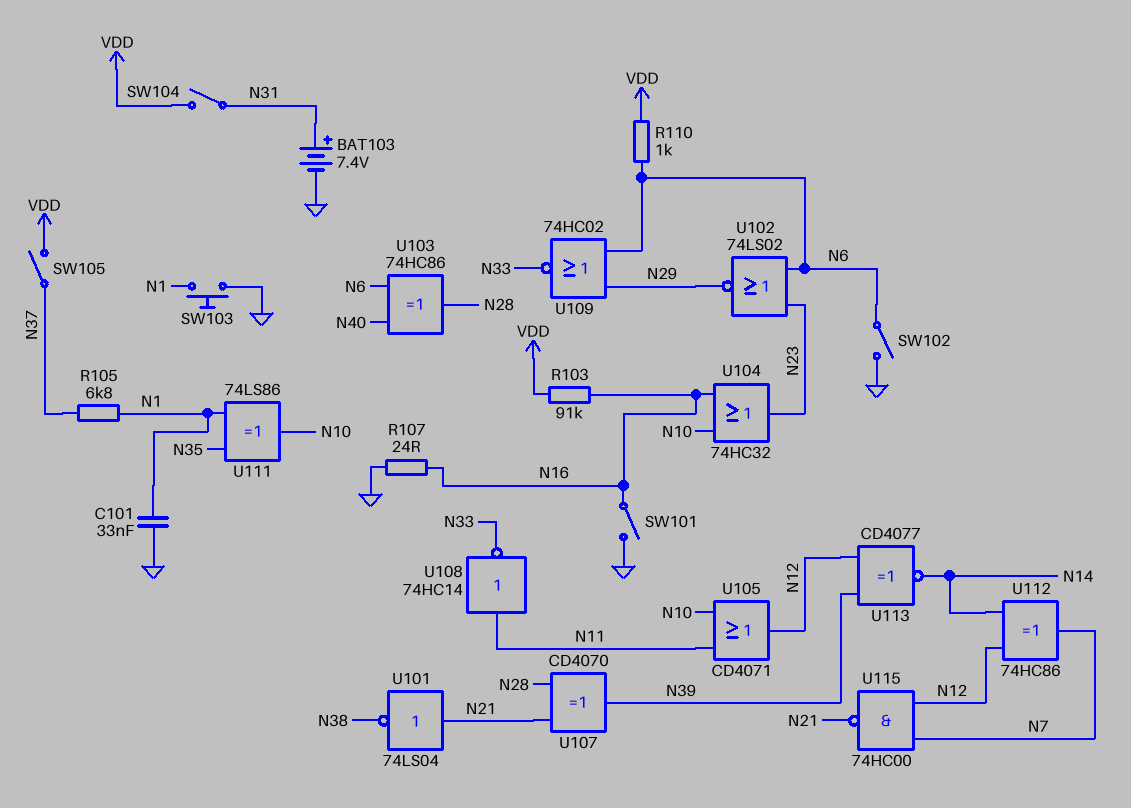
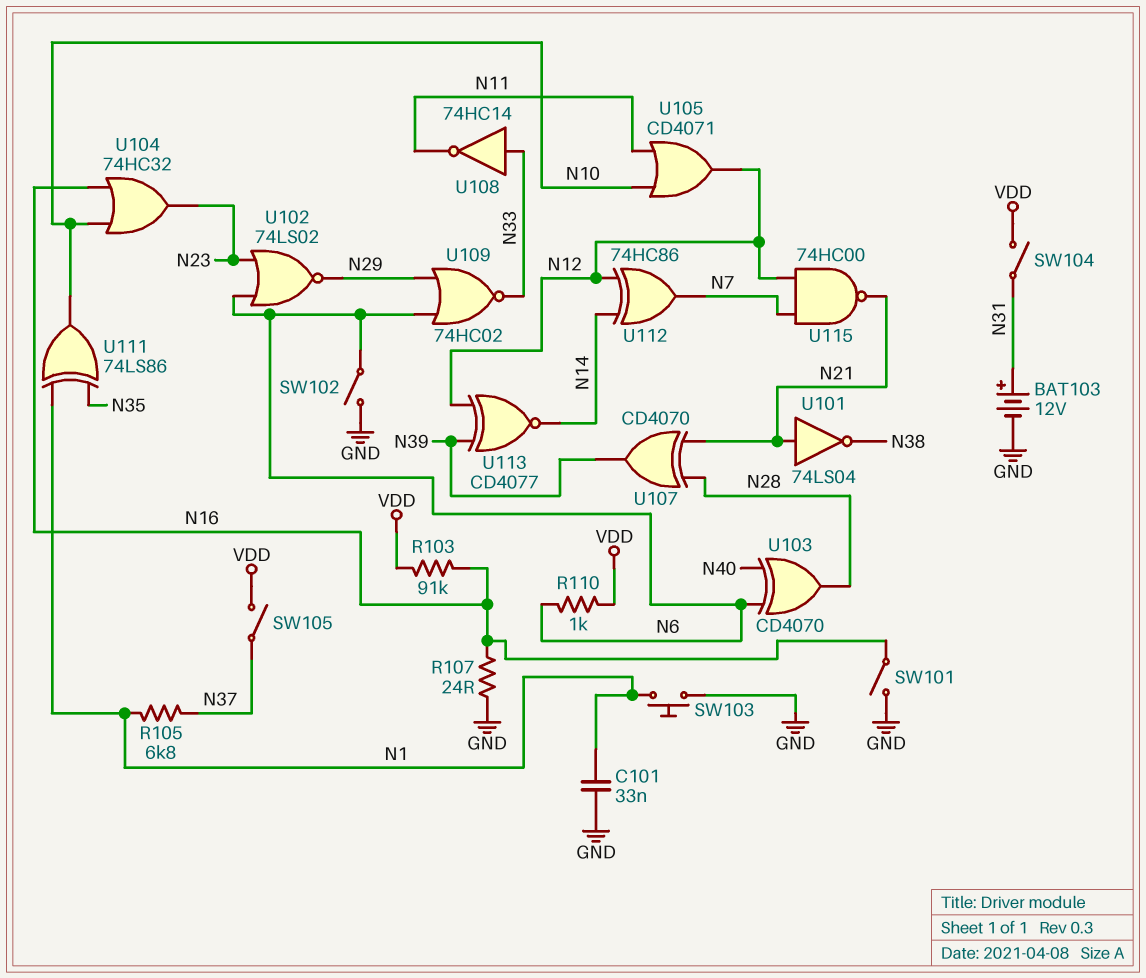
BAT103: 7.4V (plus N31, minus GND) -> 12V (plus N31, minus GND)
U103: XOR 74HC86 (in N6, in N40, out N28) -> XOR CD4070 (in N6, in N40, out N28)
U108: NOT 74HC14 (in N11, out N33) -> NOT 74HC14 (in N33, out N11)

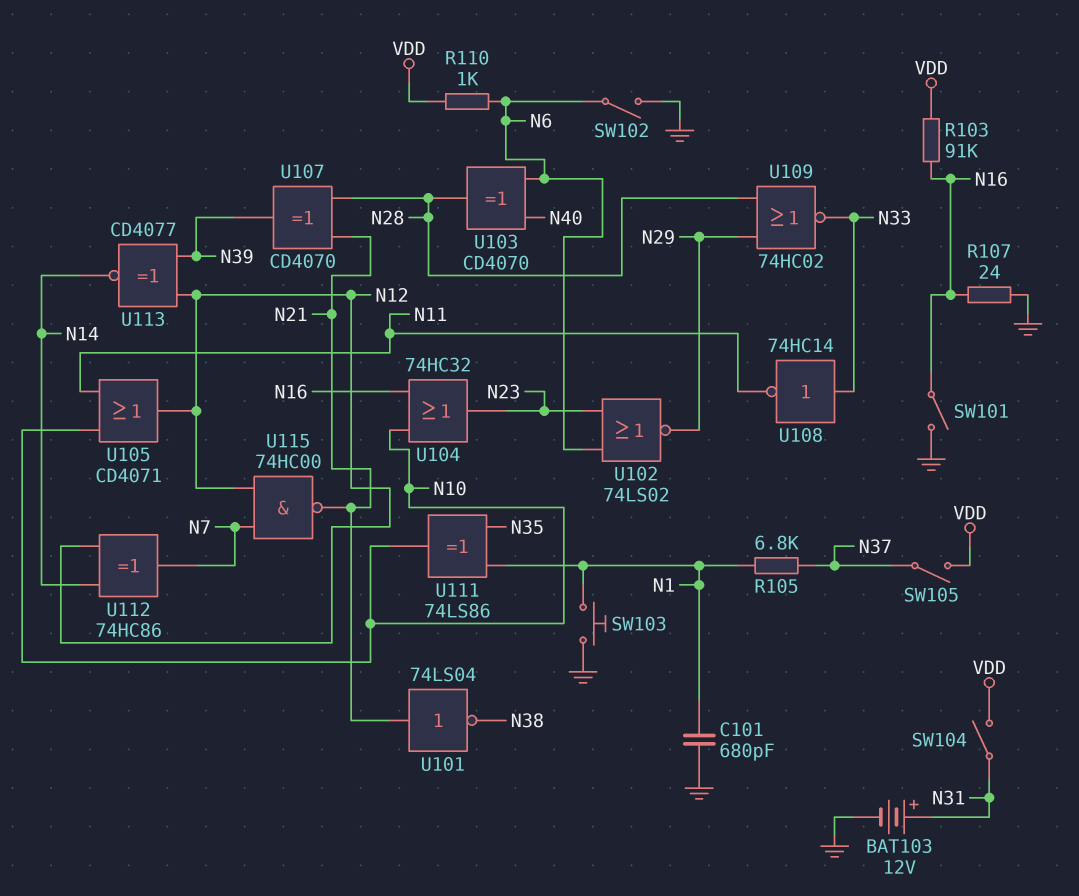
C101: 33nF (GND, N1) -> 680pF (GND, N1)
U109: NOR 74HC02 (in N6, in N29, out N33) -> NOR 74HC02 (in N28, in N29, out N33)

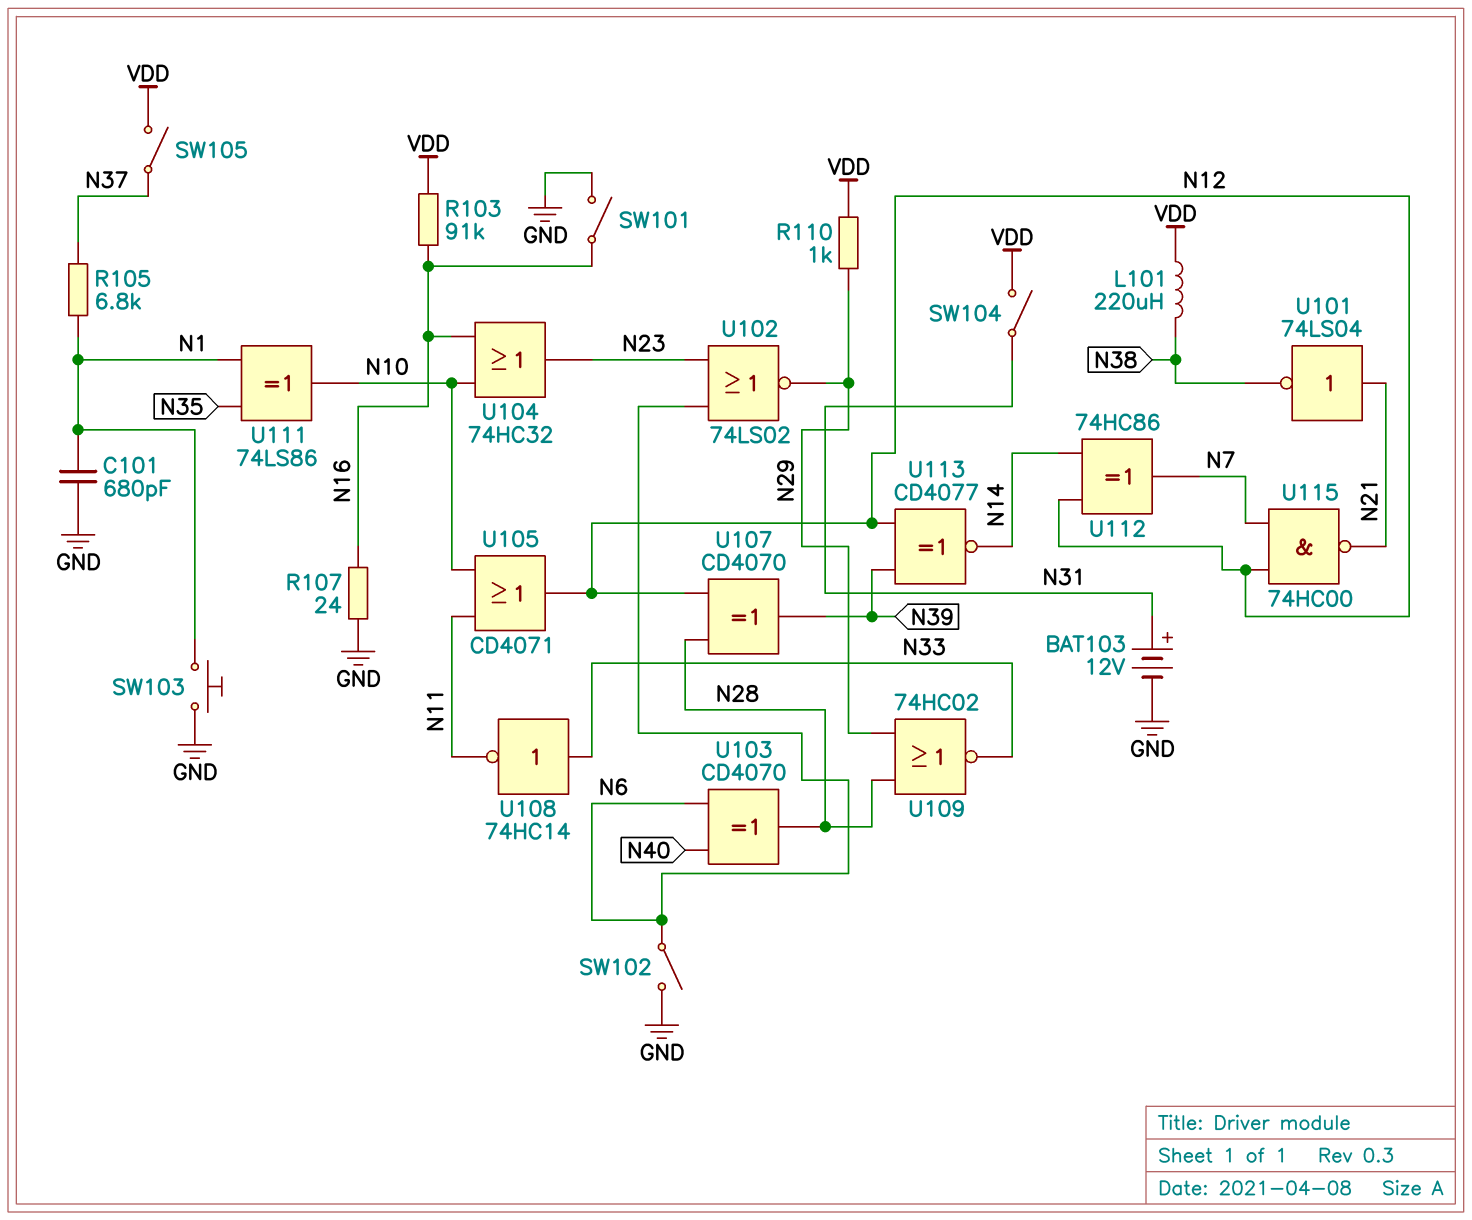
L101: none -> 220uH (N38, VDD)
R110: 1k (N6, VDD) -> 1k (N29, VDD)
U107: XOR CD4070 (in N21, in N28, out N39) -> XOR CD4070 (in N12, in N28, out N39)

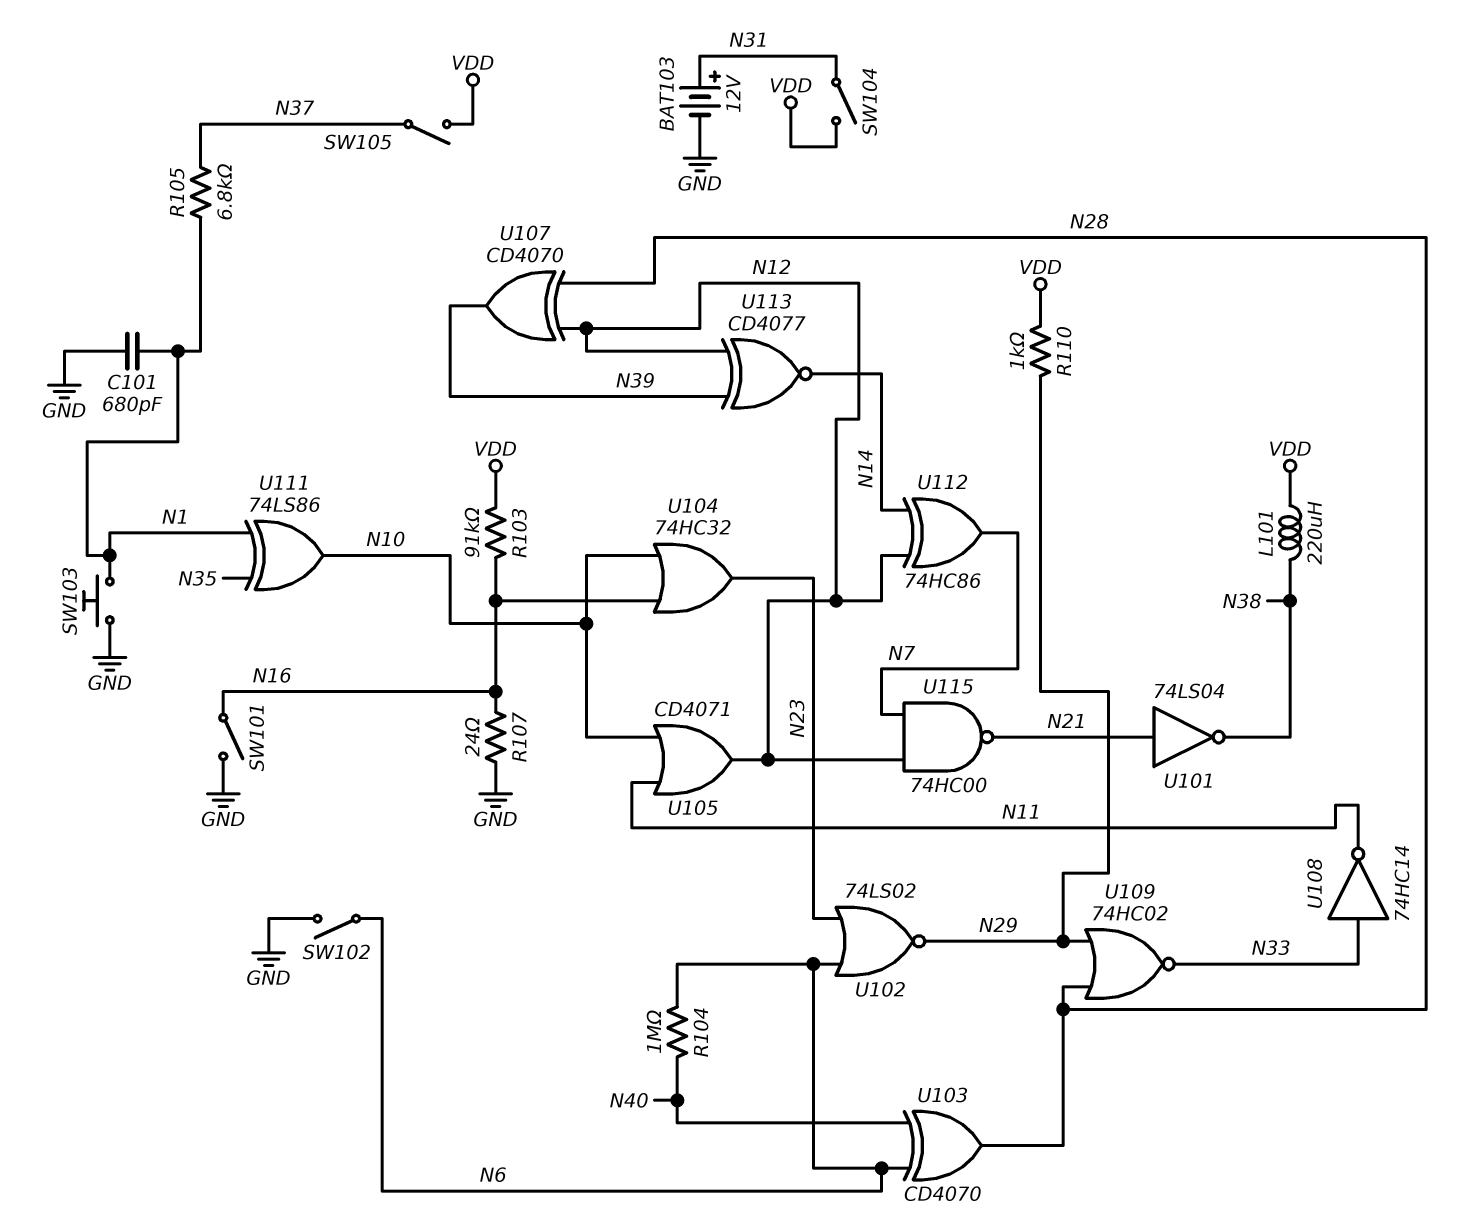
R104: none -> 1M (N6, N40)

